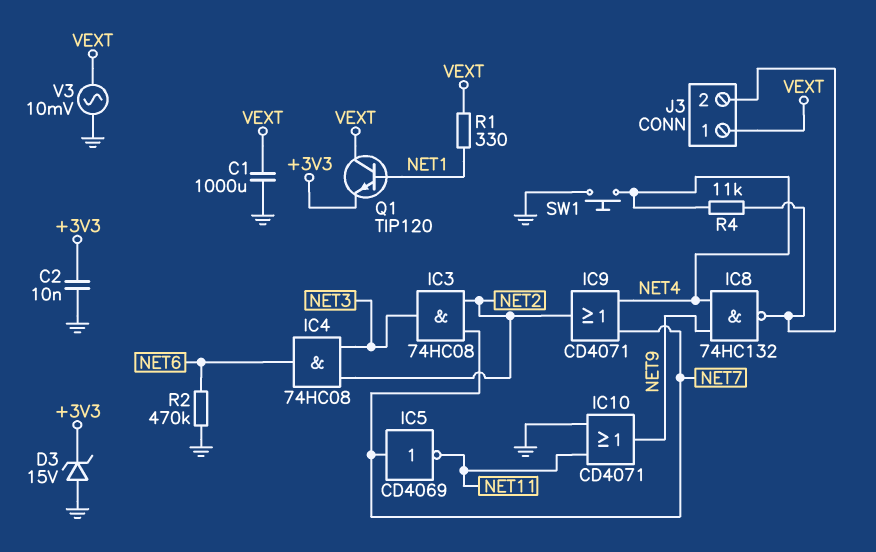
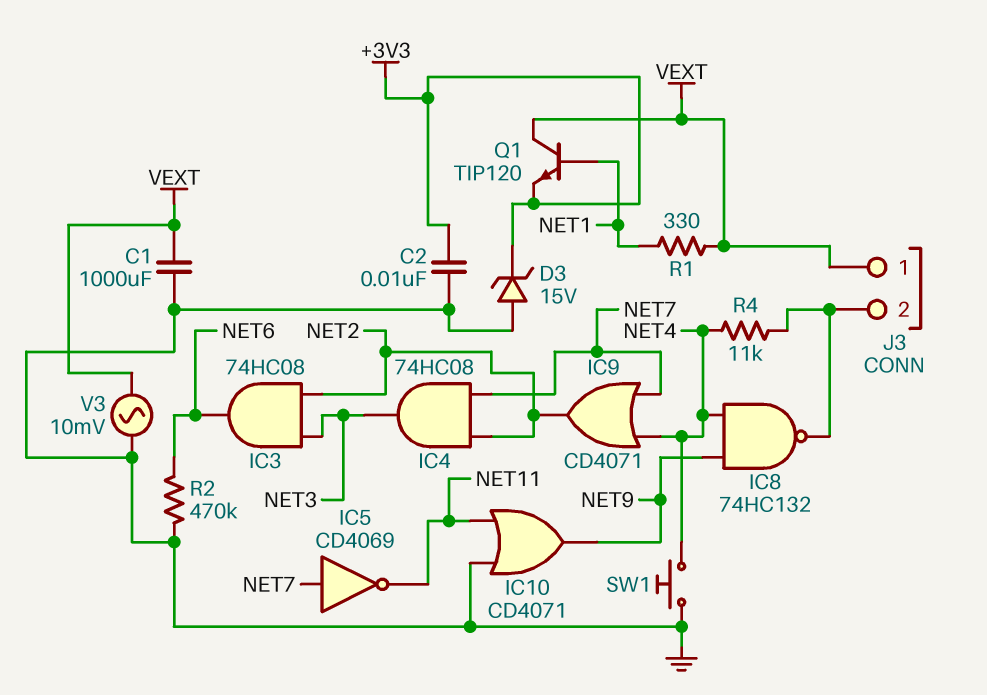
IC3: AND 74HC08 (in NET2, in NET7, out NET3) -> AND 74HC08 (in NET2, in NET3, out NET6)
IC4: AND 74HC08 (in NET2, in NET3, out NET6) -> AND 74HC08 (in NET2, in NET7, out NET3)

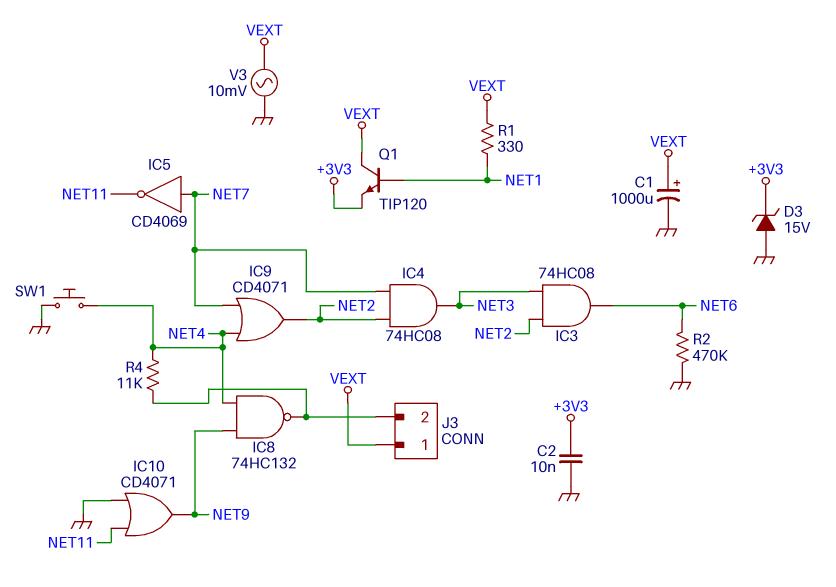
C1: 1000uF (GND, VEXT) -> 1000uF (plus VEXT, minus GND)

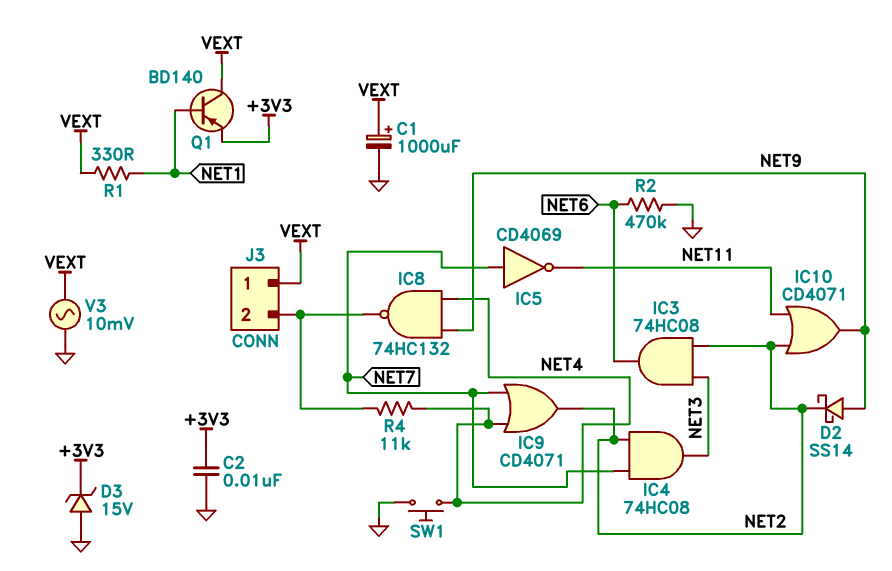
D2: none -> schottky SS14 (A NET9, K NET2)
IC10: OR CD4071 (in GND, in NET11, out NET9) -> OR CD4071 (in NET2, in NET11, out NET9)
Q1: NPN TIP120 (B NET1, C VEXT, E +3V3) -> PNP BD140 (B NET1, C VEXT, E +3V3)

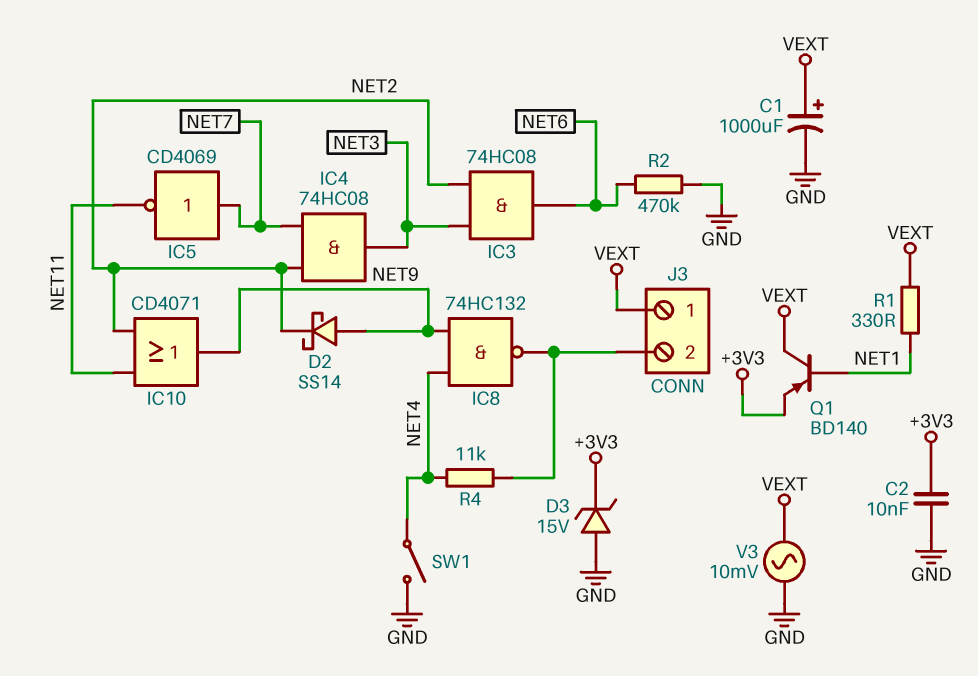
IC9: OR CD4071 (in NET4, in NET7, out NET2) -> none
SW1: button (GND, NET4) -> switch (GND, NET4)

